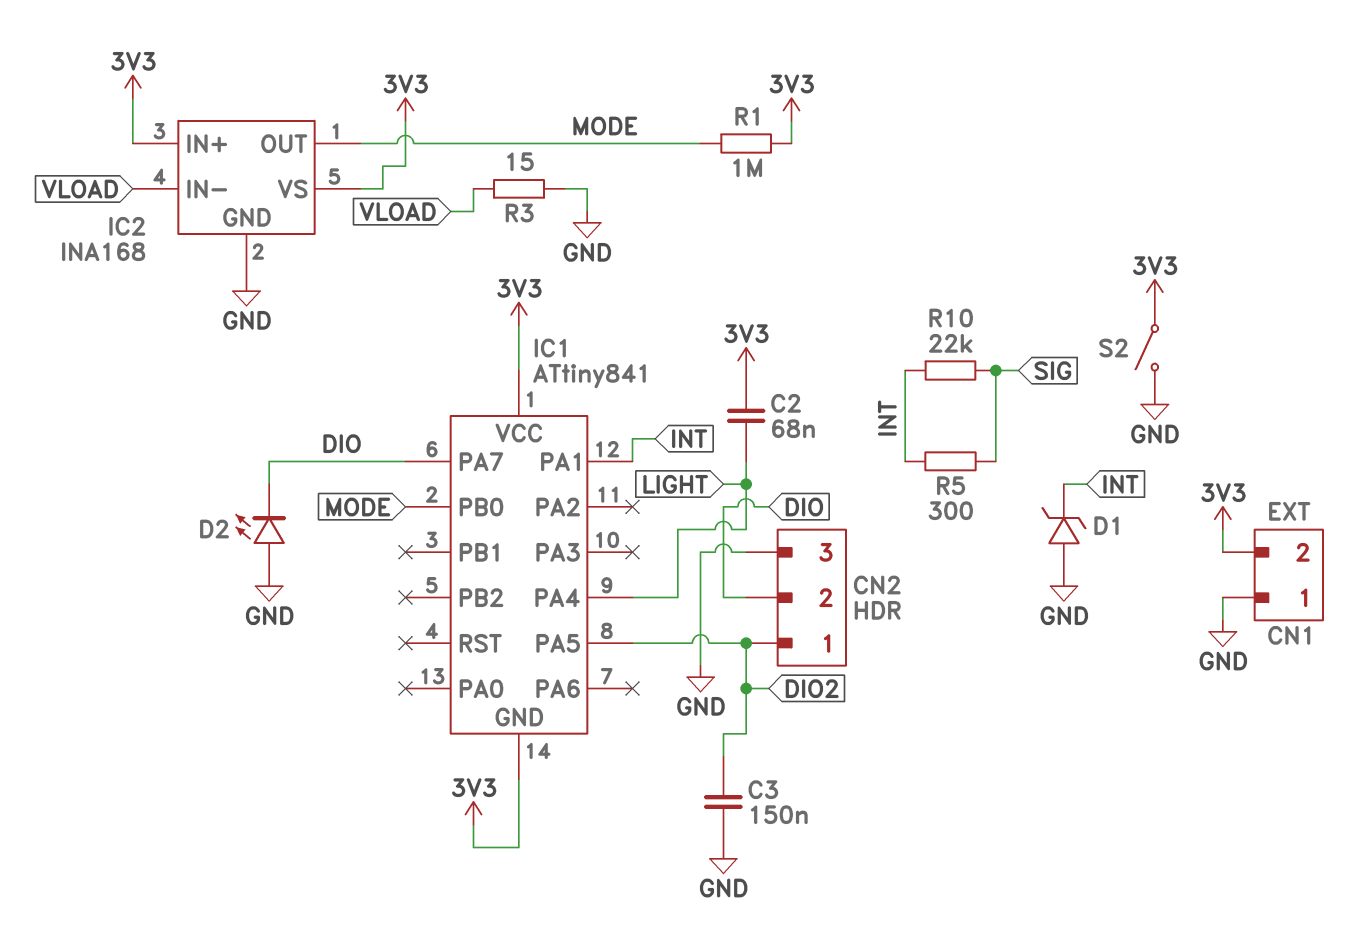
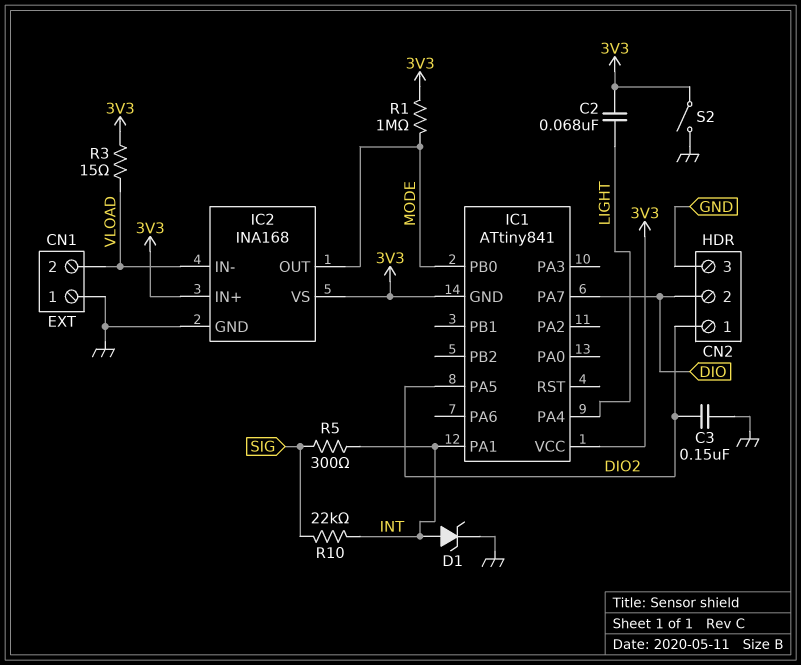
CN1 pin 2: 3V3 -> VLOAD
D1: zener (A GND, K INT) -> zener (A INT, K GND)
D2: LED (A GND, K DIO) -> none
R3: 15 (GND, VLOAD) -> 15 (3V3, VLOAD)

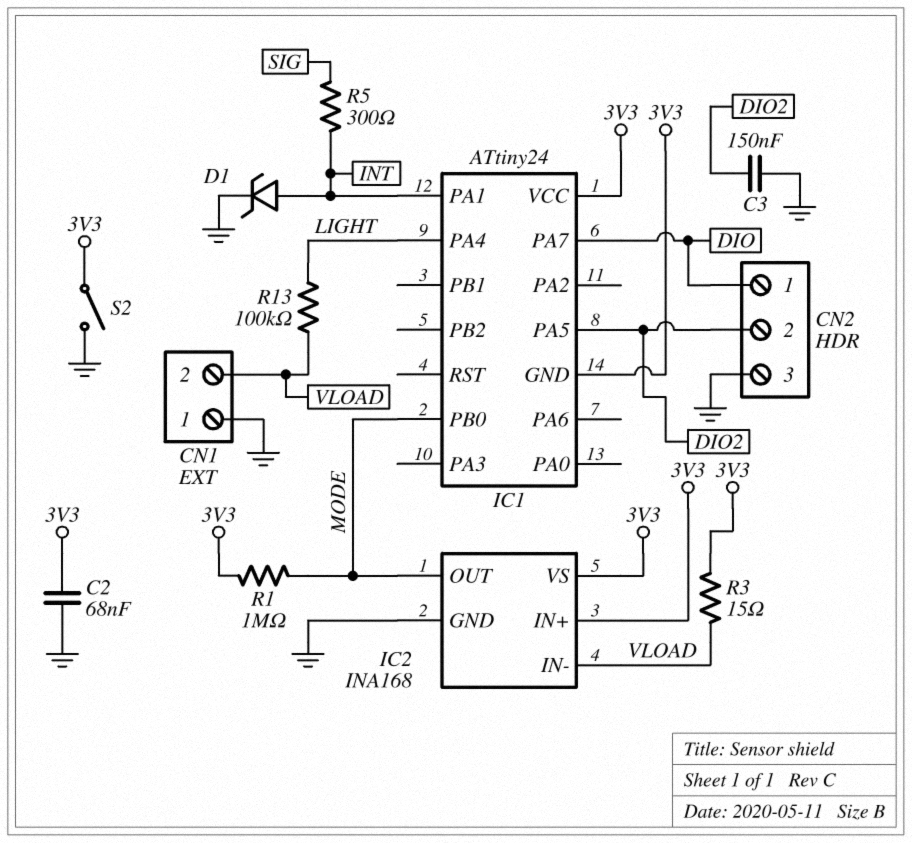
C2: 68nF (3V3, LIGHT) -> 68nF (3V3, GND)
CN2 pin 1: DIO2 -> DIO
CN2 pin 2: DIO -> DIO2
IC1: ATtiny841 -> ATtiny24
R10: 22k (INT, SIG) -> none
R13: none -> 100k (LIGHT, VLOAD)

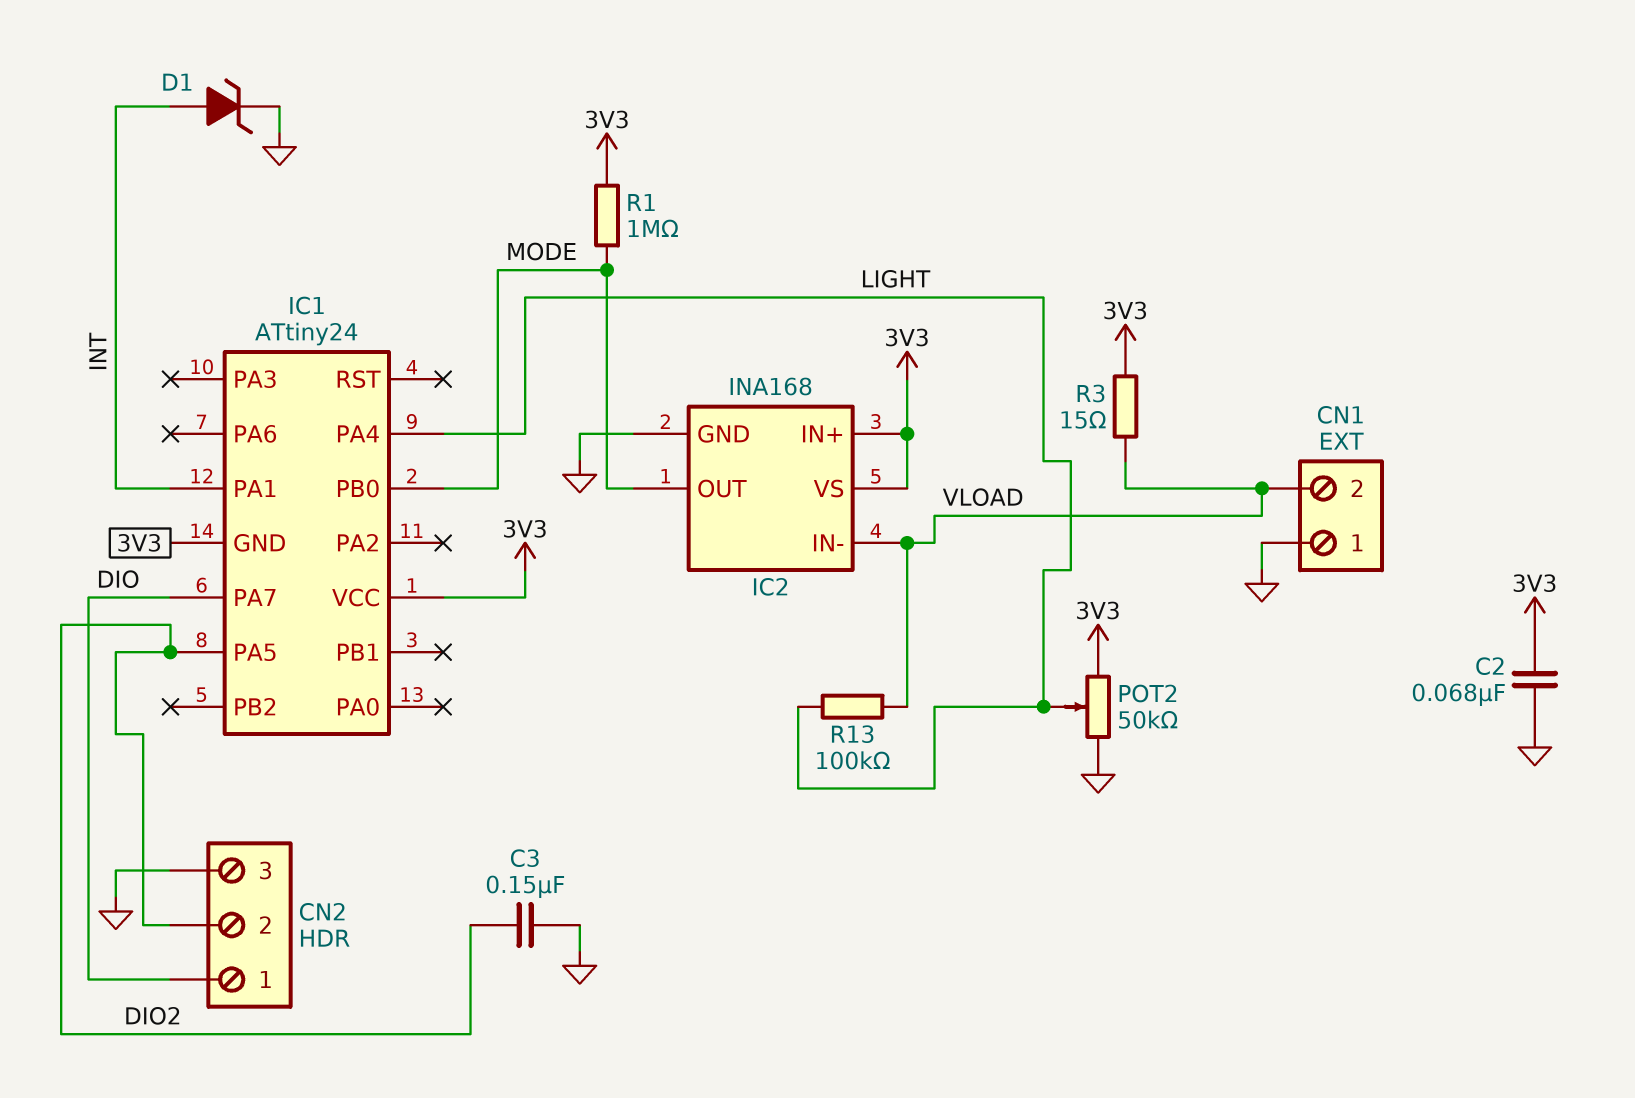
POT2: none -> 50k (3V3, GND, wiper LIGHT)
R5: 300 (INT, SIG) -> none
S2: switch (3V3, GND) -> none

